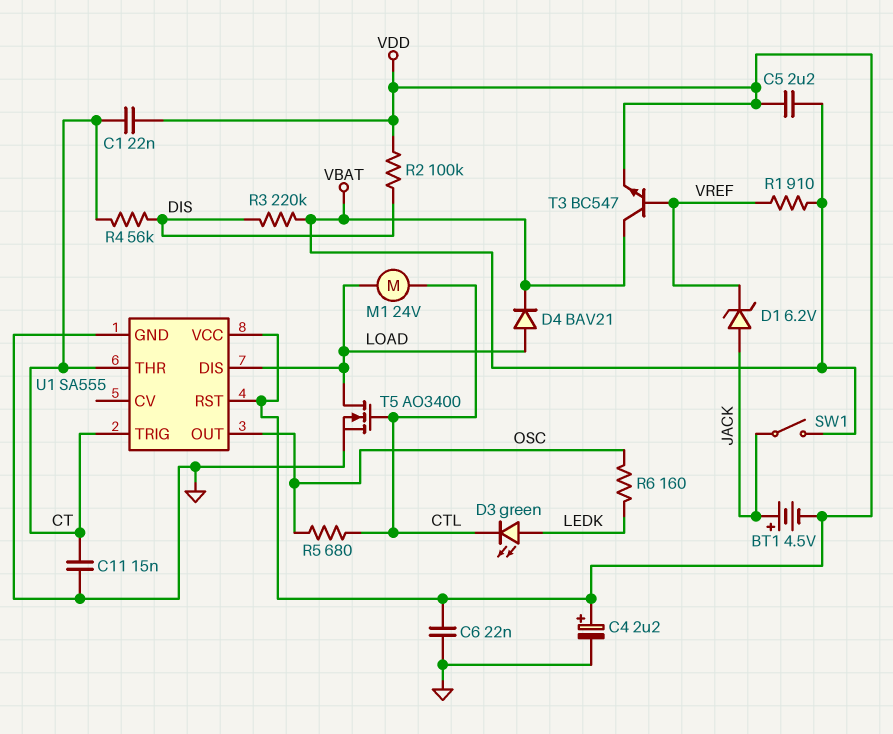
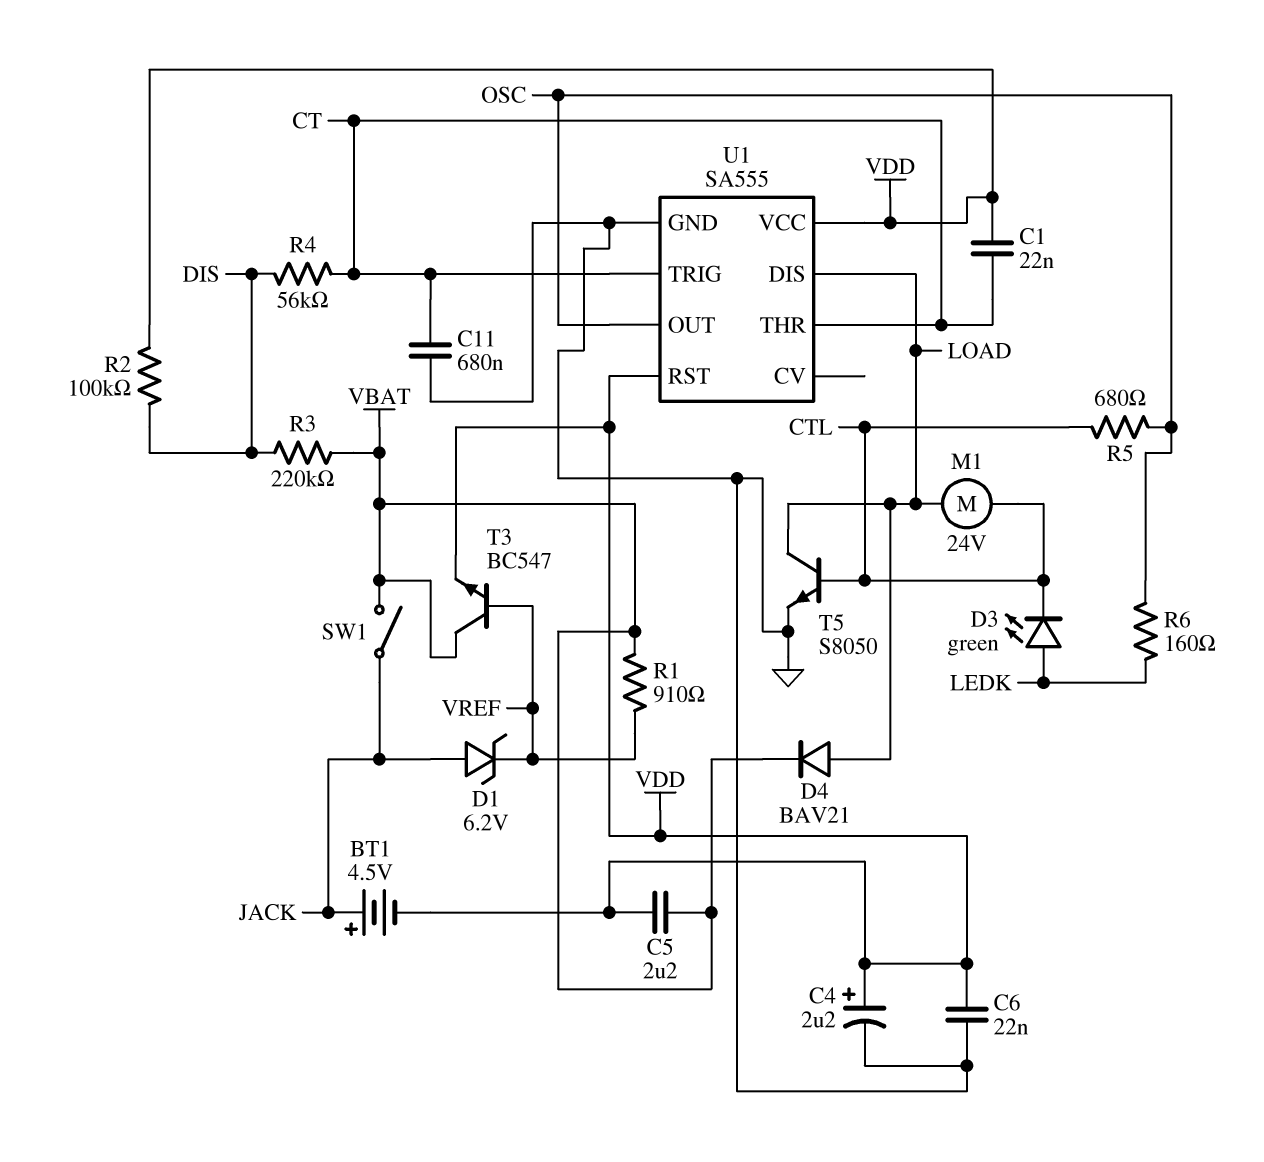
C11: 15nF (CT, GND) -> 680nF (CT, GND)
T5: NMOS AO3400 (G CTL, D LOAD, S GND) -> NPN S8050 (B CTL, C LOAD, E GND)

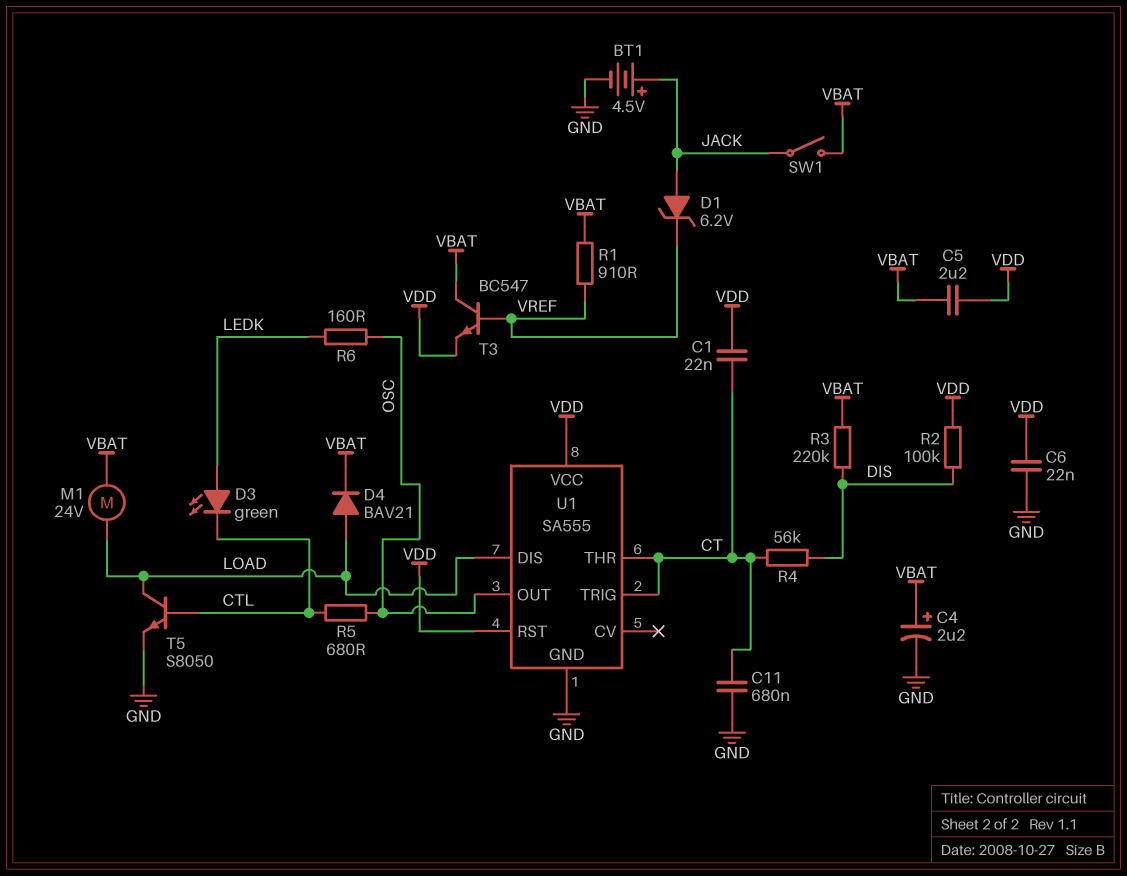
BT1: 4.5V (plus JACK, minus VDD) -> 4.5V (plus JACK, minus GND)
C4: 2.2uF (plus VDD, minus GND) -> 2.2uF (plus VBAT, minus GND)
M1: motor 24V (CTL, LOAD) -> motor 24V (LOAD, VBAT)

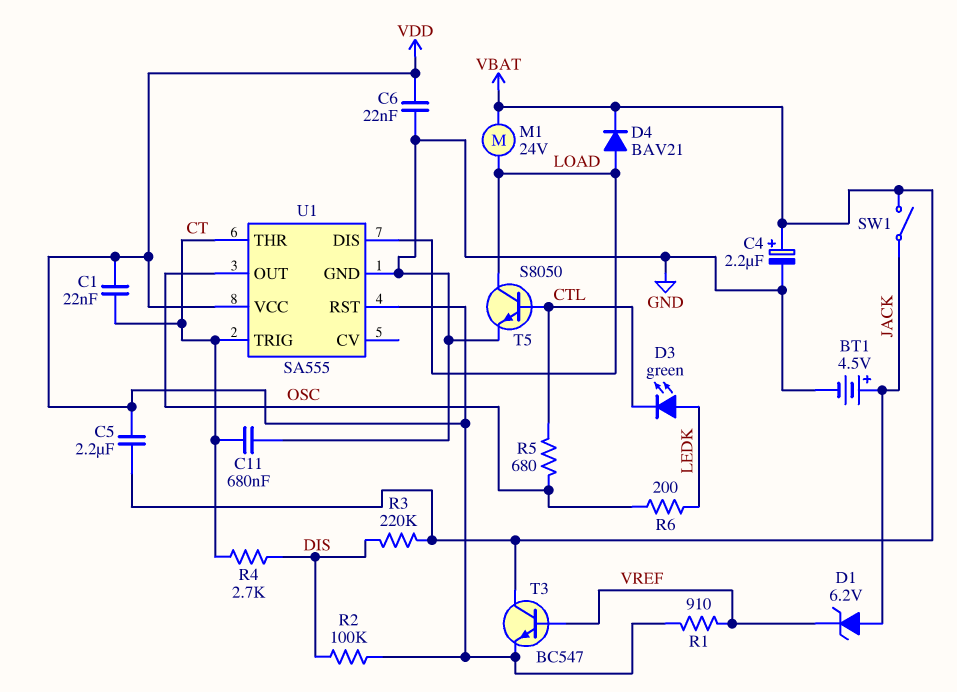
R1: 910 (VBAT, VREF) -> 910 (VDD, VREF)
R4: 56k (CT, DIS) -> 2.7k (CT, DIS)
R6: 160 (LEDK, OSC) -> 200 (LEDK, OSC)

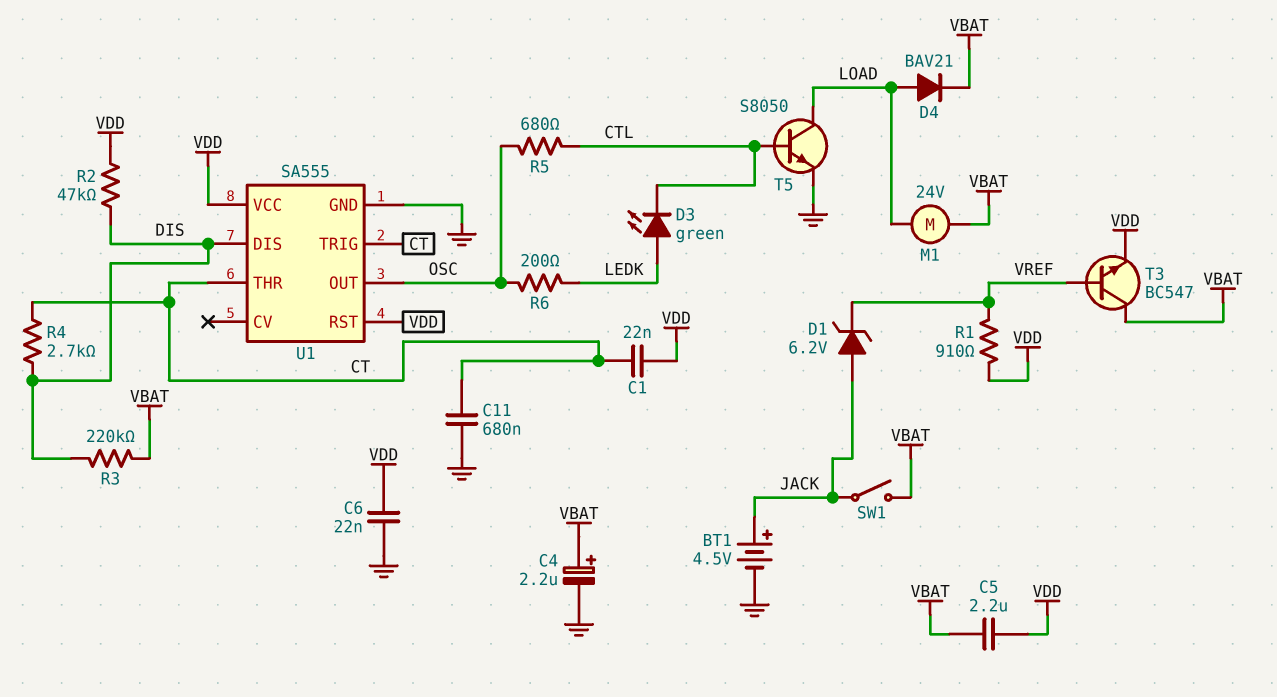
R2: 100k (DIS, VDD) -> 47k (DIS, VDD)
U1 pin DIS: LOAD -> DIS

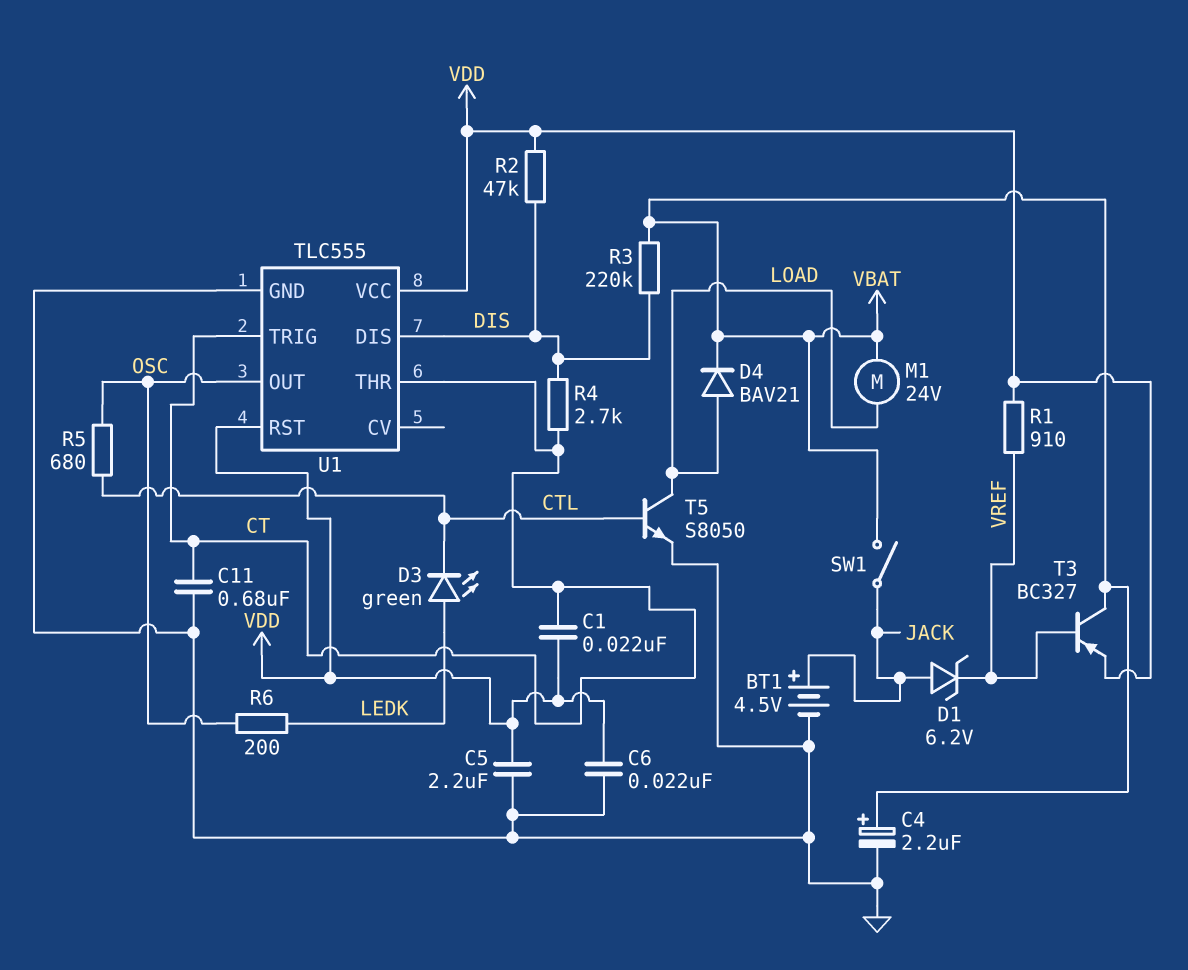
C5: 2.2uF (VBAT, VDD) -> 2.2uF (GND, VDD)
T3: NPN BC547 (B VREF, C VBAT, E VDD) -> PNP BC327 (B VREF, C VBAT, E VDD)
U1: SA555 -> TLC555

